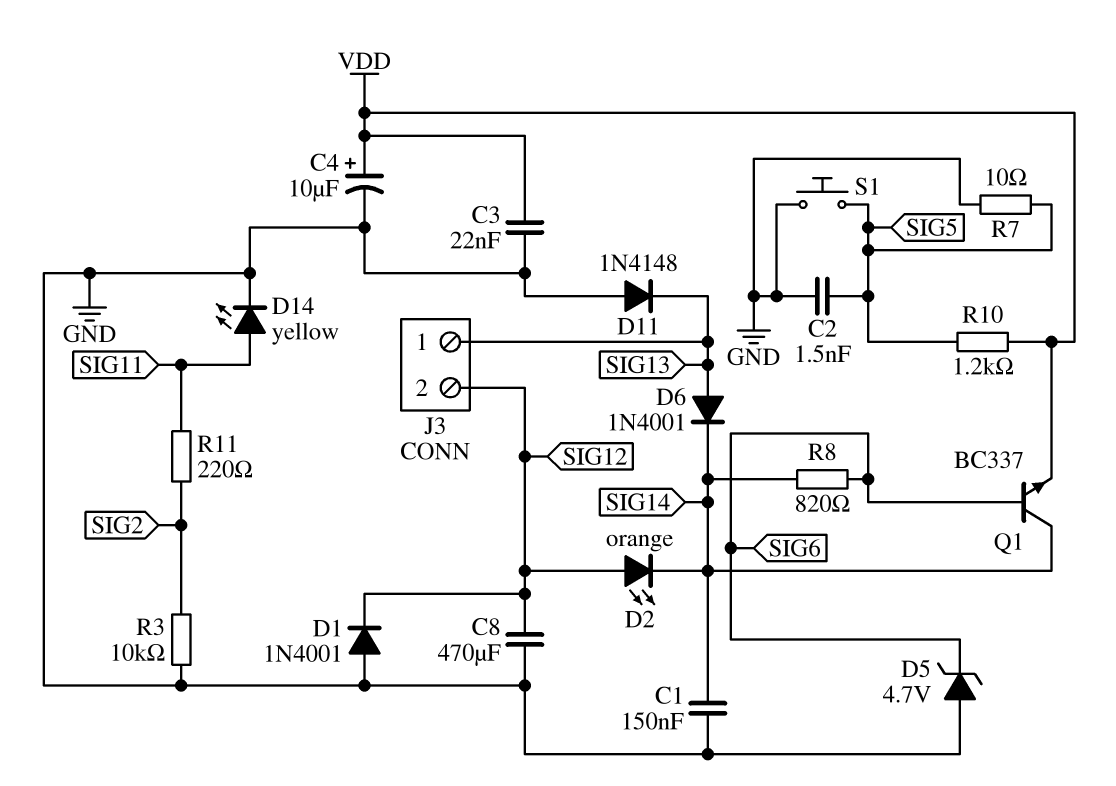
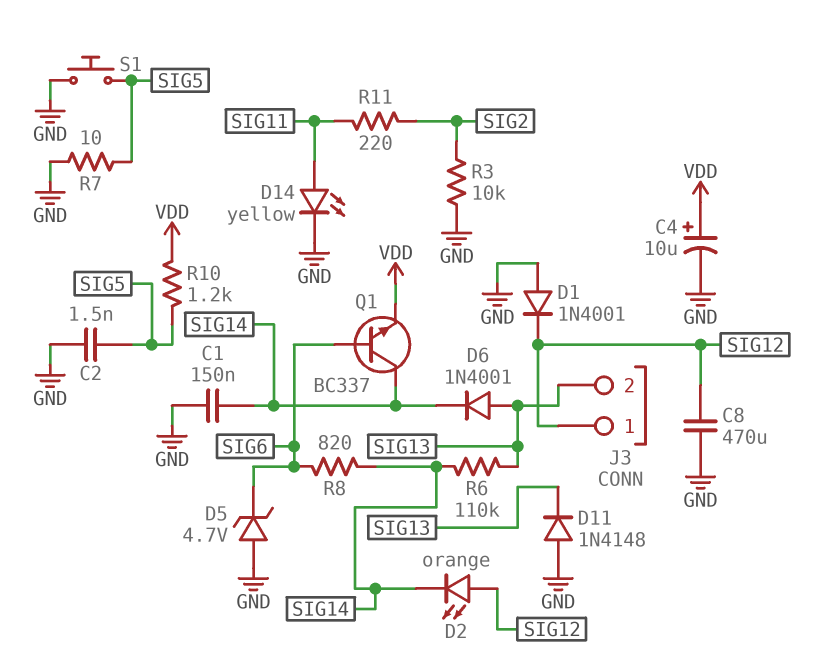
C3: 22nF (GND, VDD) -> none
J3 pin 1: SIG13 -> SIG12
J3 pin 2: SIG12 -> SIG13
R6: none -> 110k (SIG13, SIG14)

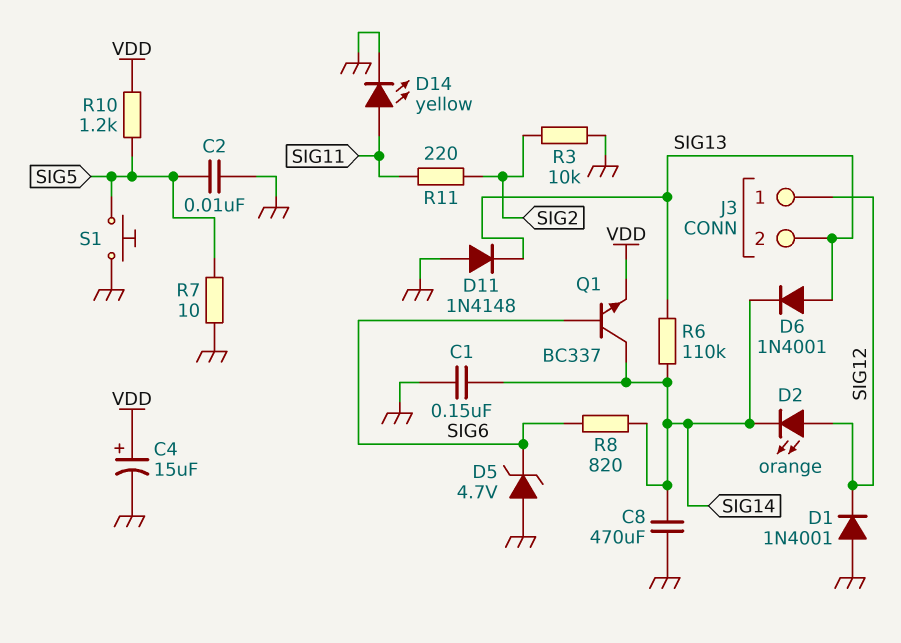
C2: 1.5nF (GND, SIG5) -> 10nF (GND, SIG5)
C4: 10uF (plus VDD, minus GND) -> 15uF (plus VDD, minus GND)
C8: 470uF (GND, SIG12) -> 470uF (GND, SIG14)

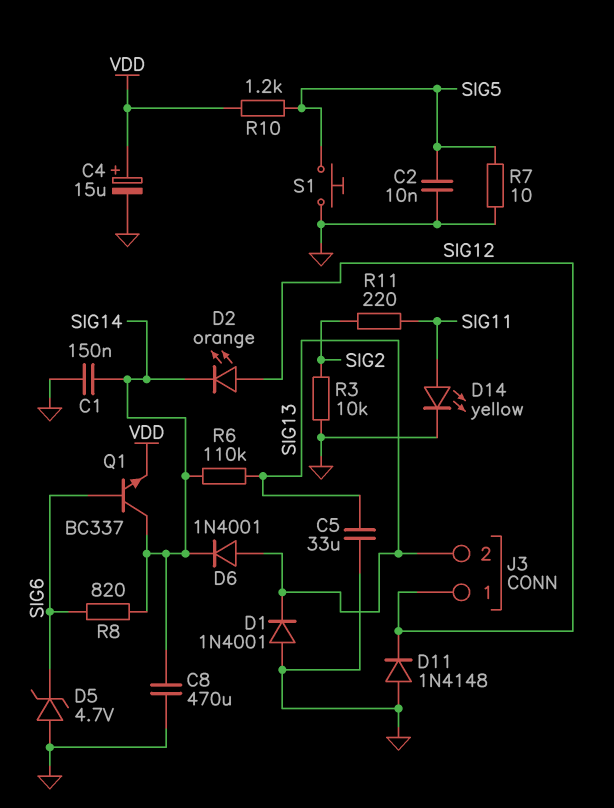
C5: none -> 33uF (GND, SIG13)
D1: diode 1N4001 (A GND, K SIG12) -> diode 1N4001 (A GND, K SIG13)
D11: diode 1N4148 (A GND, K SIG13) -> diode 1N4148 (A GND, K SIG12)

